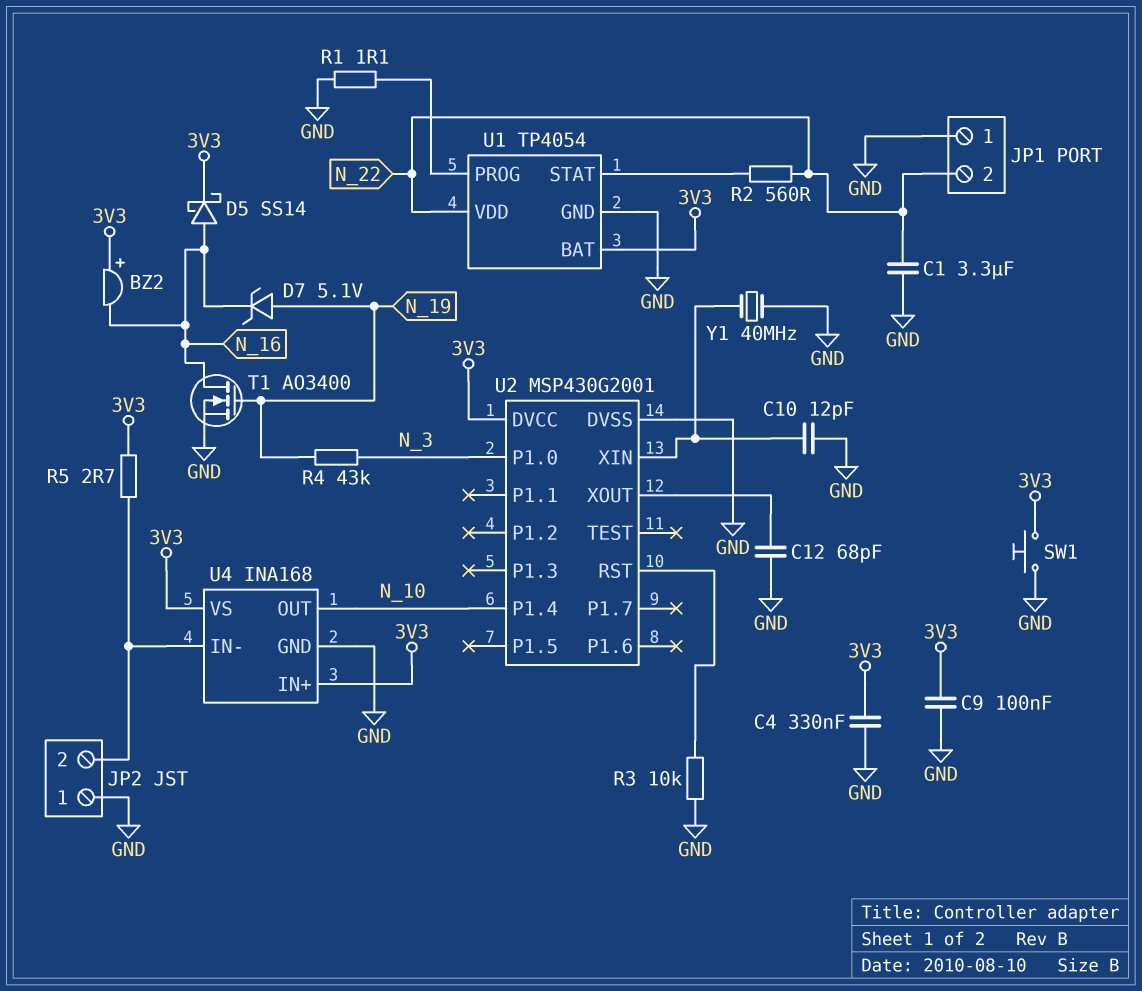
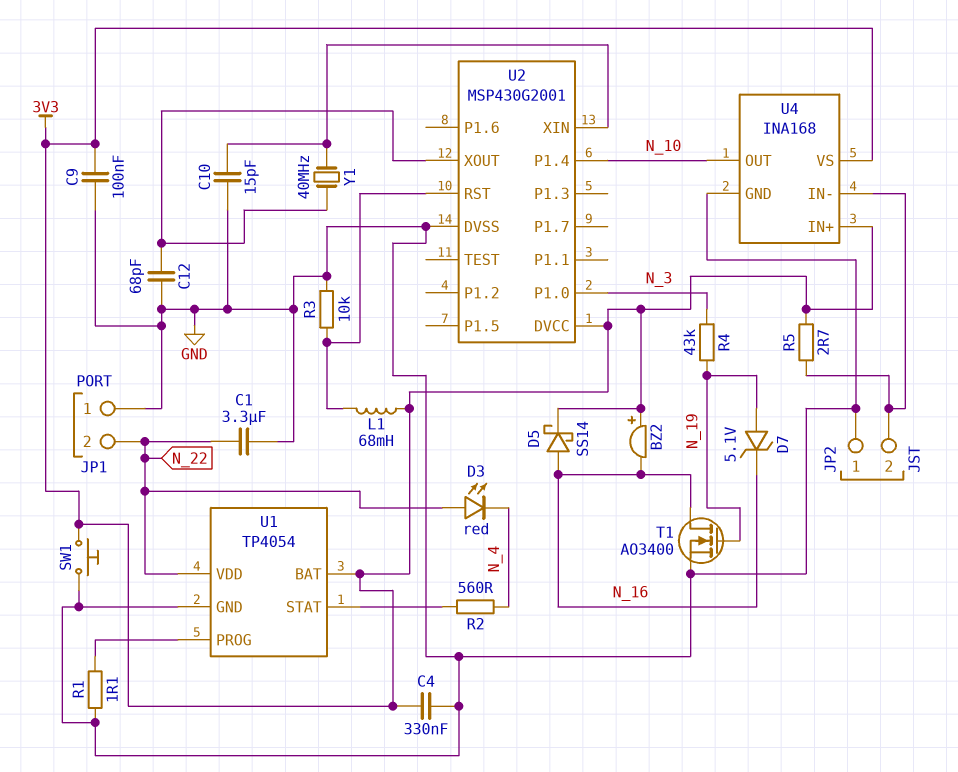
C10: 12pF (GND, U2/XIN) -> 15pF (GND, U2/XIN)
D3: none -> LED red (A N_22, K N_4)
L1: none -> 68mH (3V3, U2/RST)
R2: 560 (N_22, U1/STAT) -> 560 (N_4, U1/STAT)
Y1: 40MHz (GND, U2/XIN) -> 40MHz (U2/XIN, U2/XOUT)

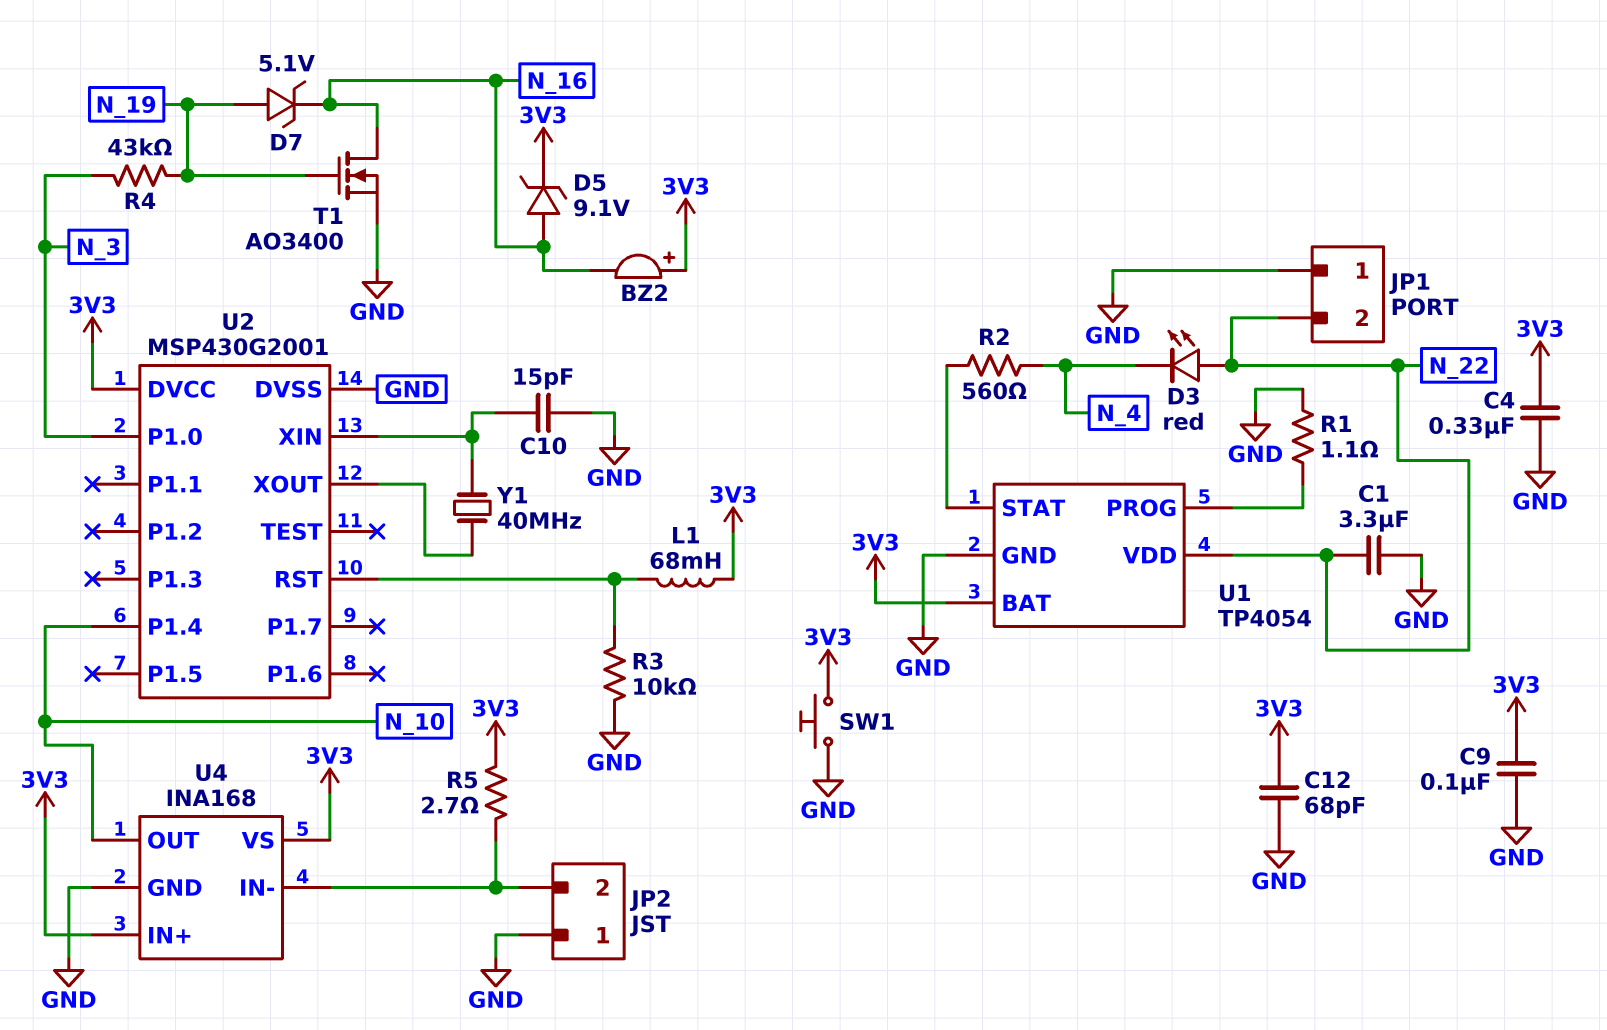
C12: 68pF (GND, U2/XOUT) -> 68pF (3V3, GND)
D5: schottky SS14 (A N_16, K 3V3) -> zener 9.1V (A N_16, K 3V3)

